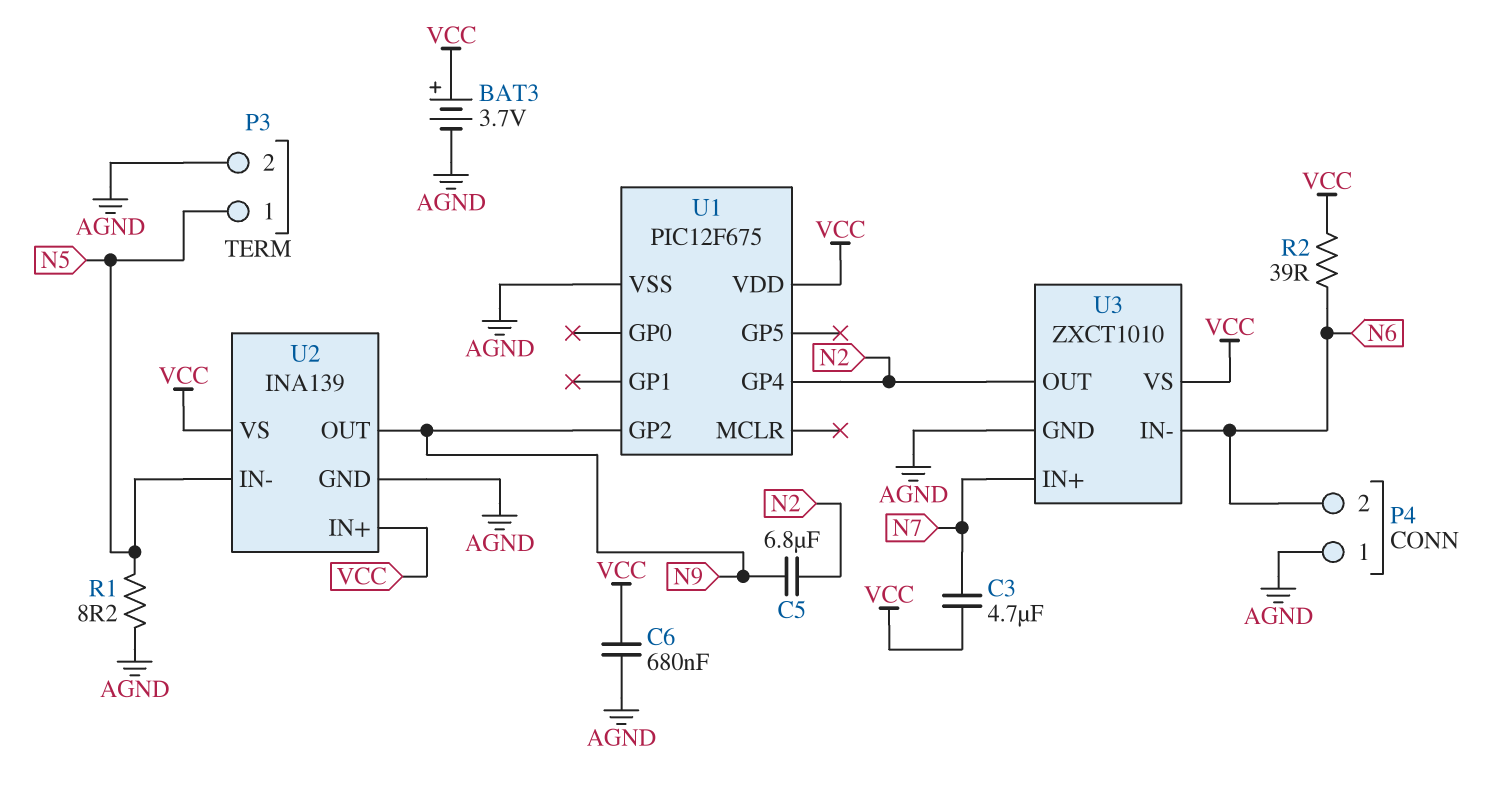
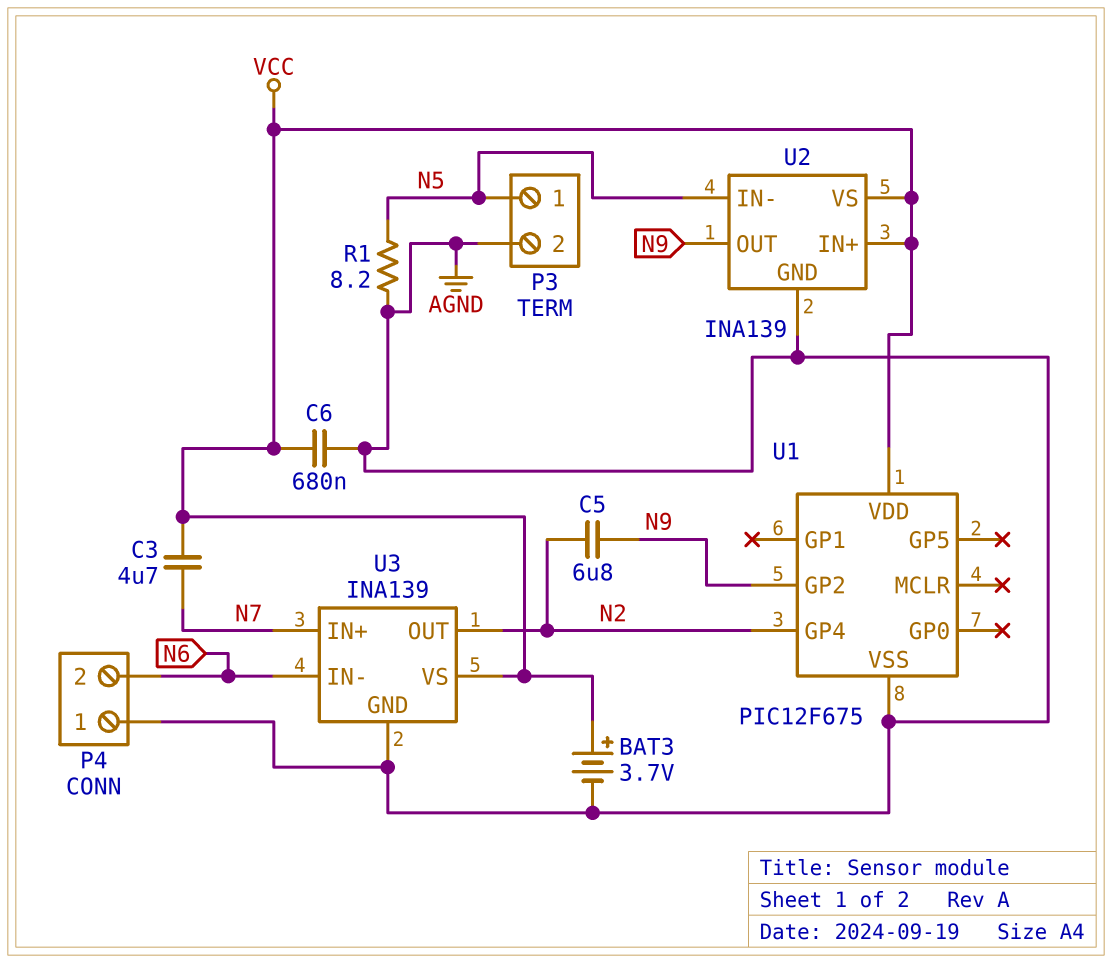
R2: 39 (N6, VCC) -> none
U3: ZXCT1010 -> INA139

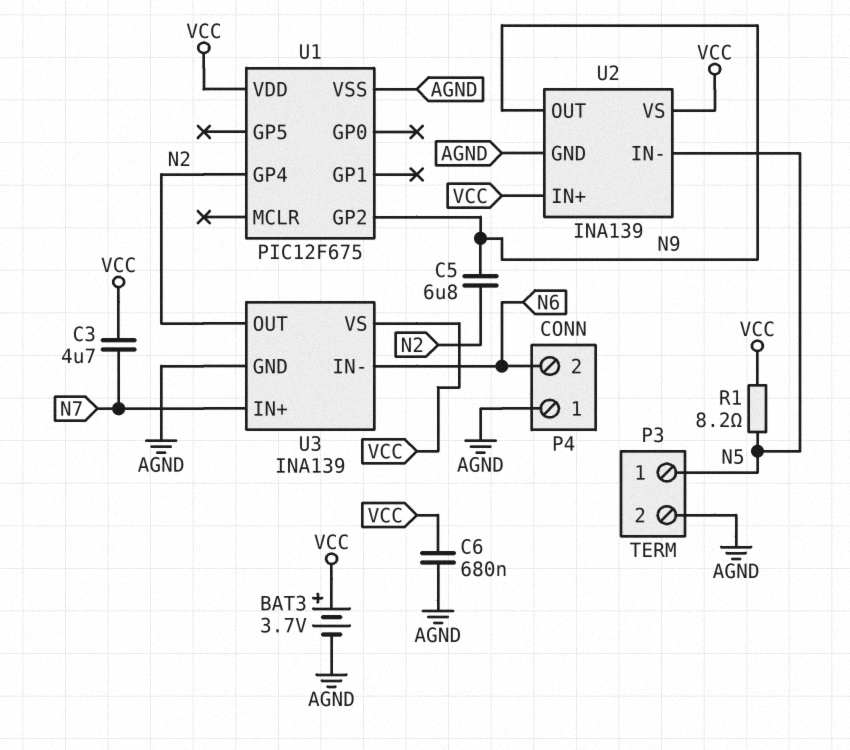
R1: 8.2 (AGND, N5) -> 8.2 (N5, VCC)

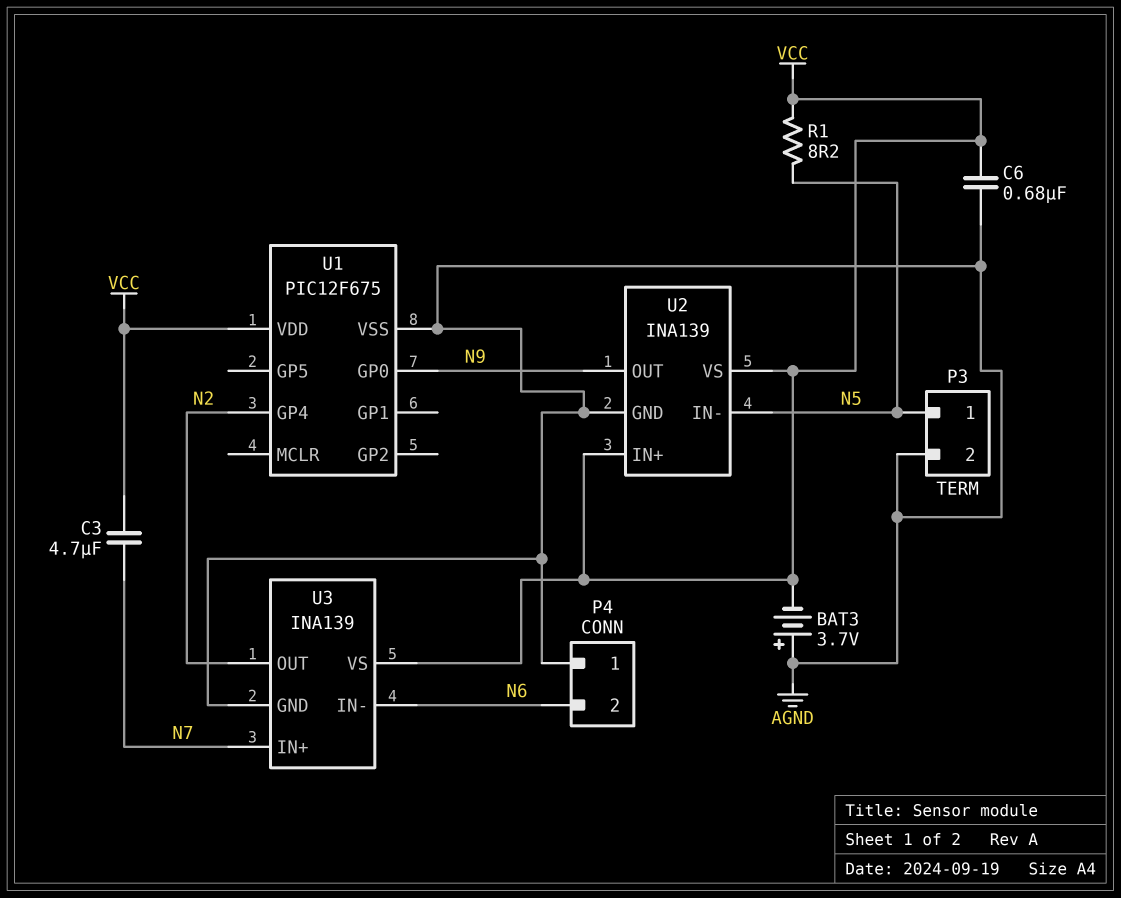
BAT3: 3.7V (plus VCC, minus AGND) -> 3.7V (plus AGND, minus VCC)
C5: 6.8uF (N2, N9) -> none
U1 pin GP0: none -> N9
U1 pin GP2: N9 -> none

